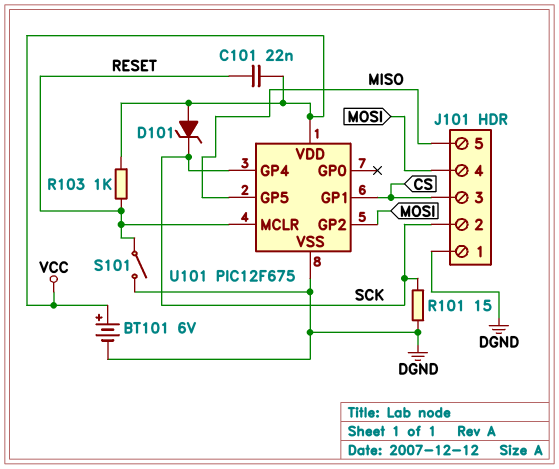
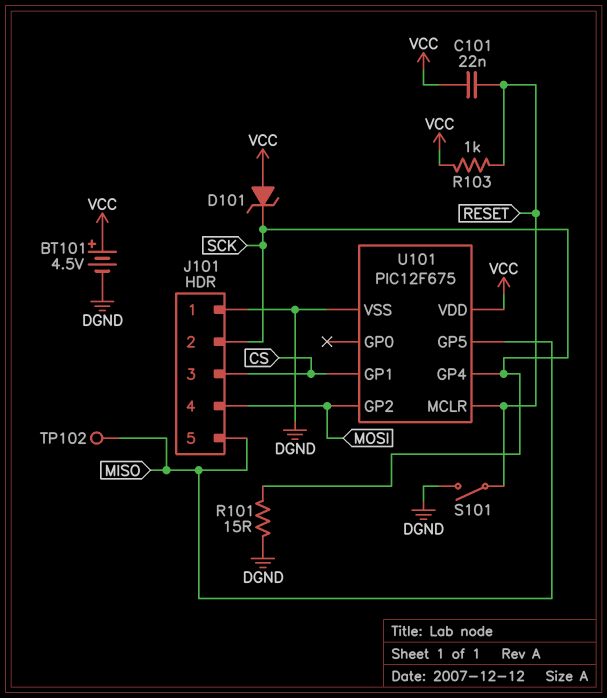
BT101: 6V (plus VCC, minus DGND) -> 4.5V (plus VCC, minus DGND)
TP102: none -> test point (MISO)

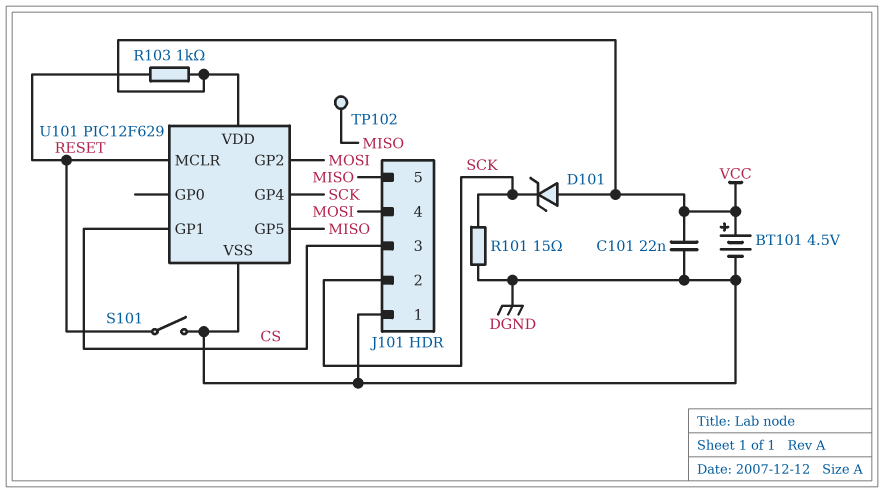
C101: 22nF (RESET, VCC) -> 22nF (DGND, VCC)
U101: PIC12F675 -> PIC12F629

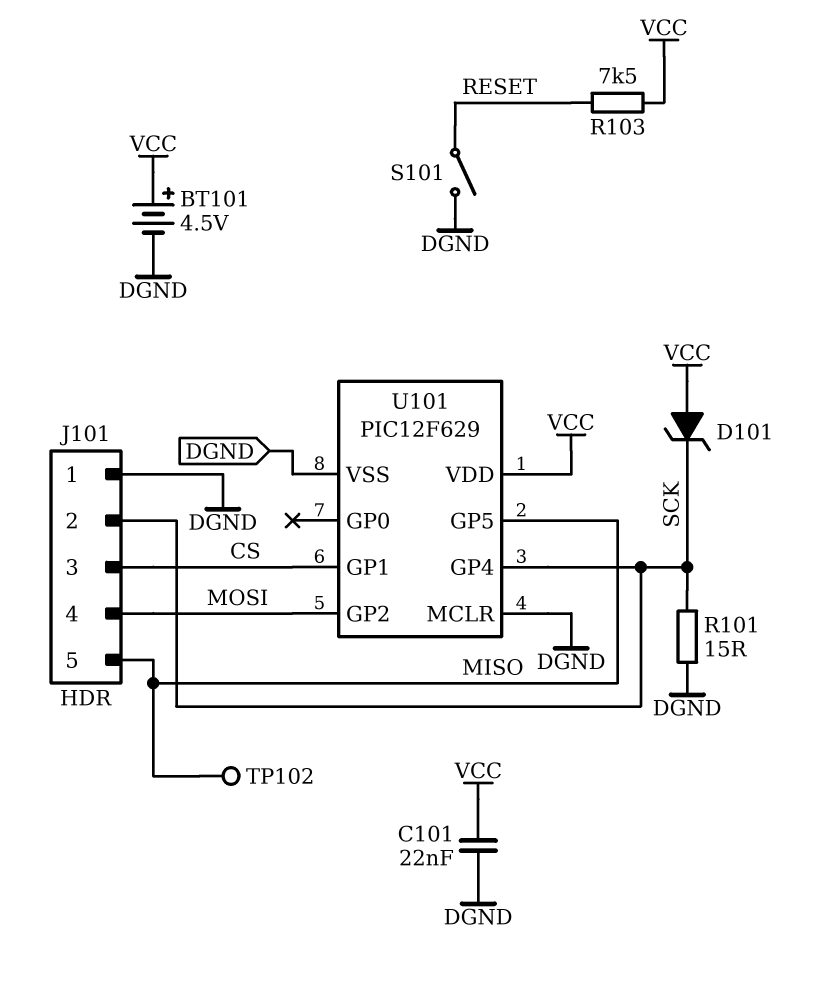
R103: 1k (RESET, VCC) -> 7.5k (RESET, VCC)
U101 pin MCLR: RESET -> DGND

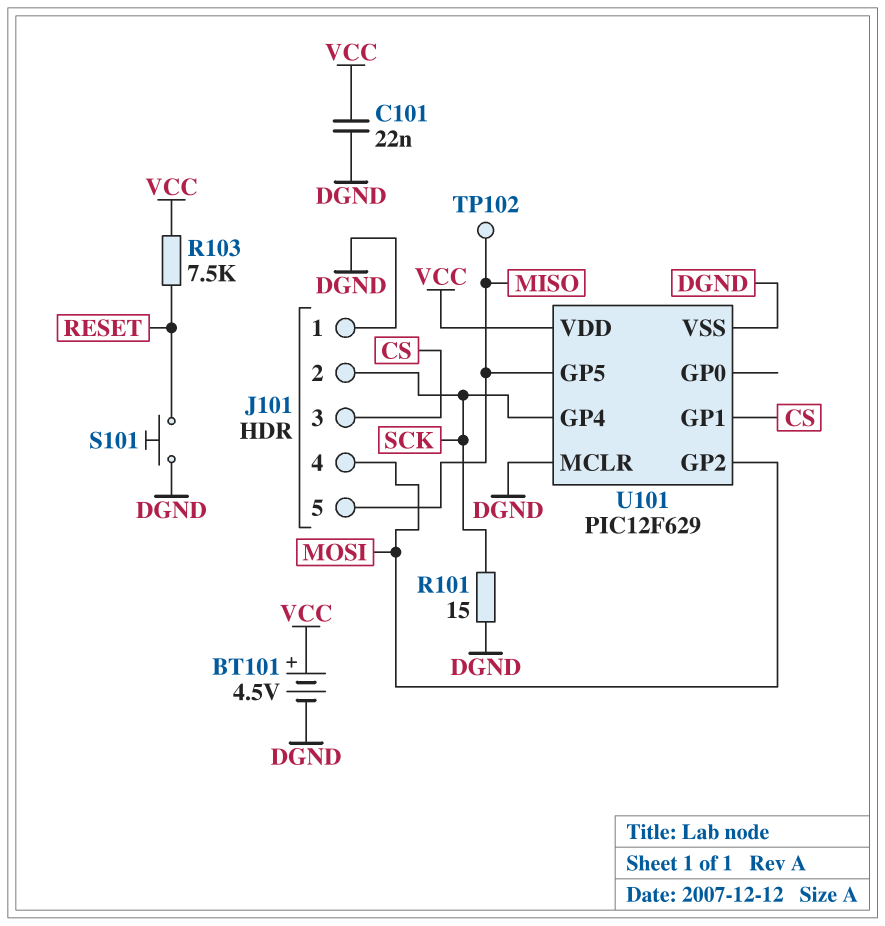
D101: zener (A VCC, K SCK) -> none
S101: switch (DGND, RESET) -> button (DGND, RESET)

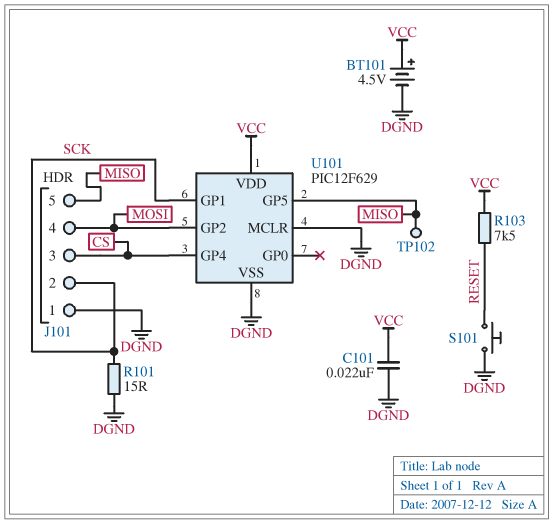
U101 pin GP1: CS -> SCK
U101 pin GP4: SCK -> CS

